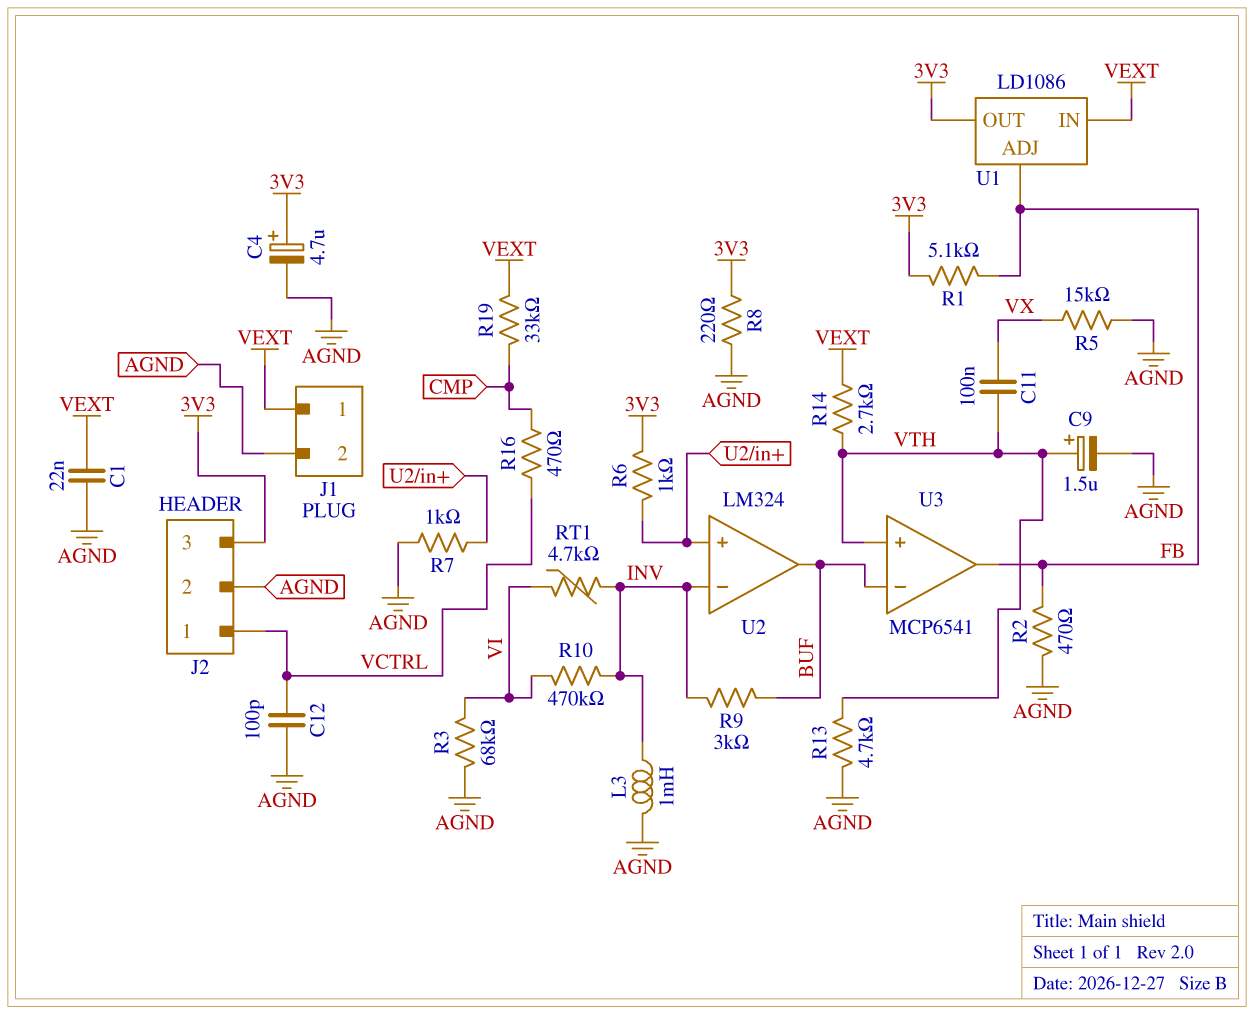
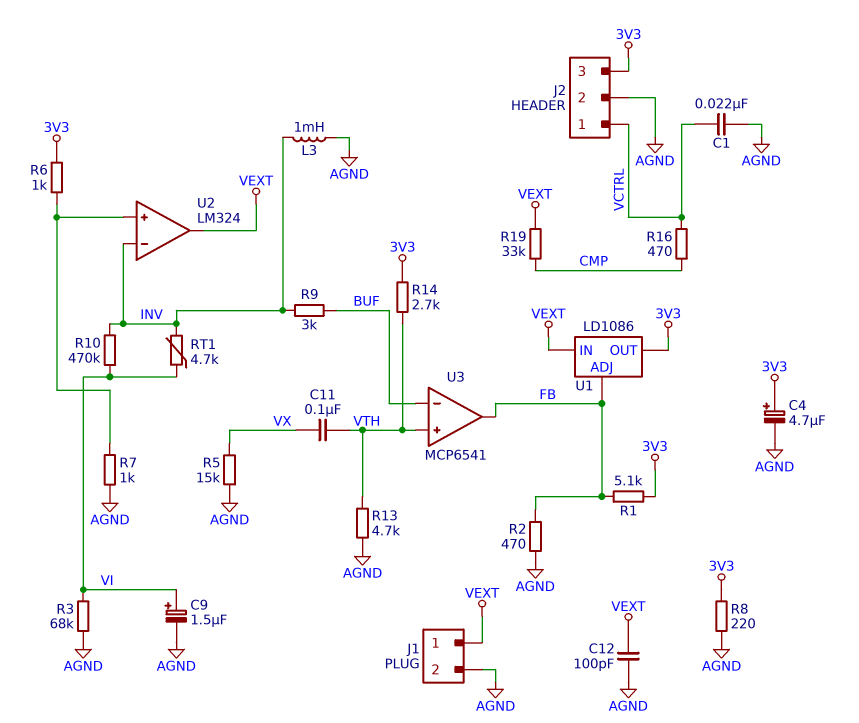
C1: 22nF (AGND, VEXT) -> 22nF (AGND, VCTRL)
C9: 1.5uF (plus VTH, minus AGND) -> 1.5uF (plus VI, minus AGND)
C12: 100pF (AGND, VCTRL) -> 100pF (AGND, VEXT)
R14: 2.7k (VEXT, VTH) -> 2.7k (3V3, VTH)
U2 pin out: BUF -> VEXT

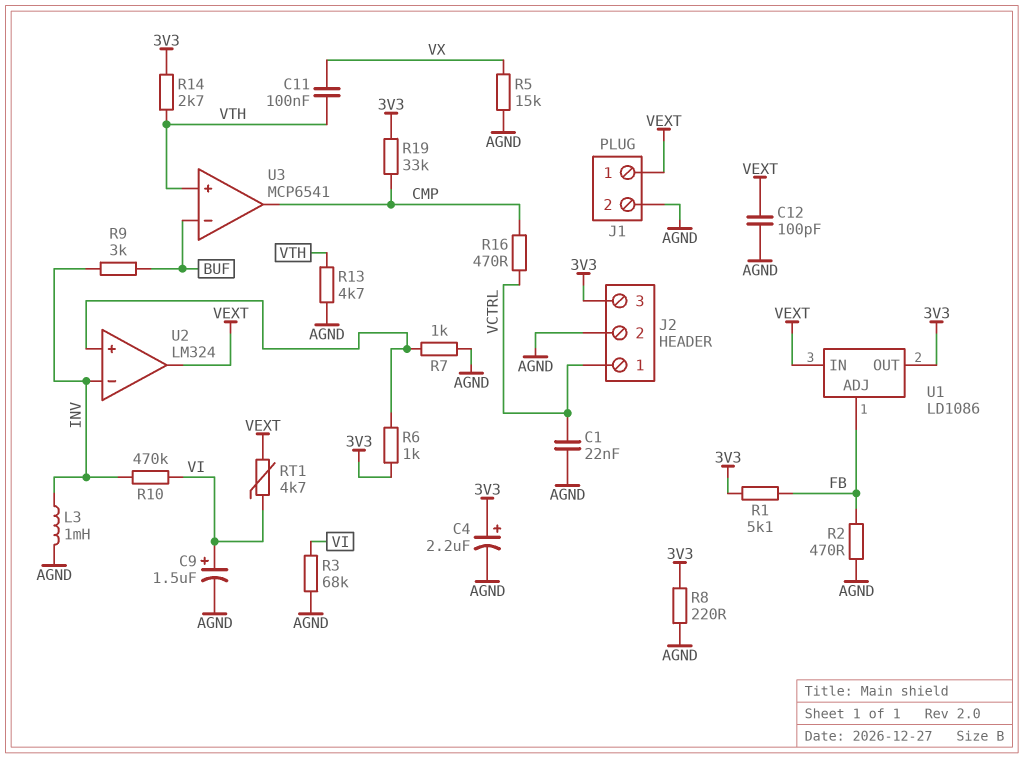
C4: 4.7uF (plus 3V3, minus AGND) -> 2.2uF (plus 3V3, minus AGND)
R19: 33k (CMP, VEXT) -> 33k (3V3, CMP)
RT1: 4.7k (INV, VI) -> 4.7k (VEXT, VI)
U3 pin out: FB -> CMP

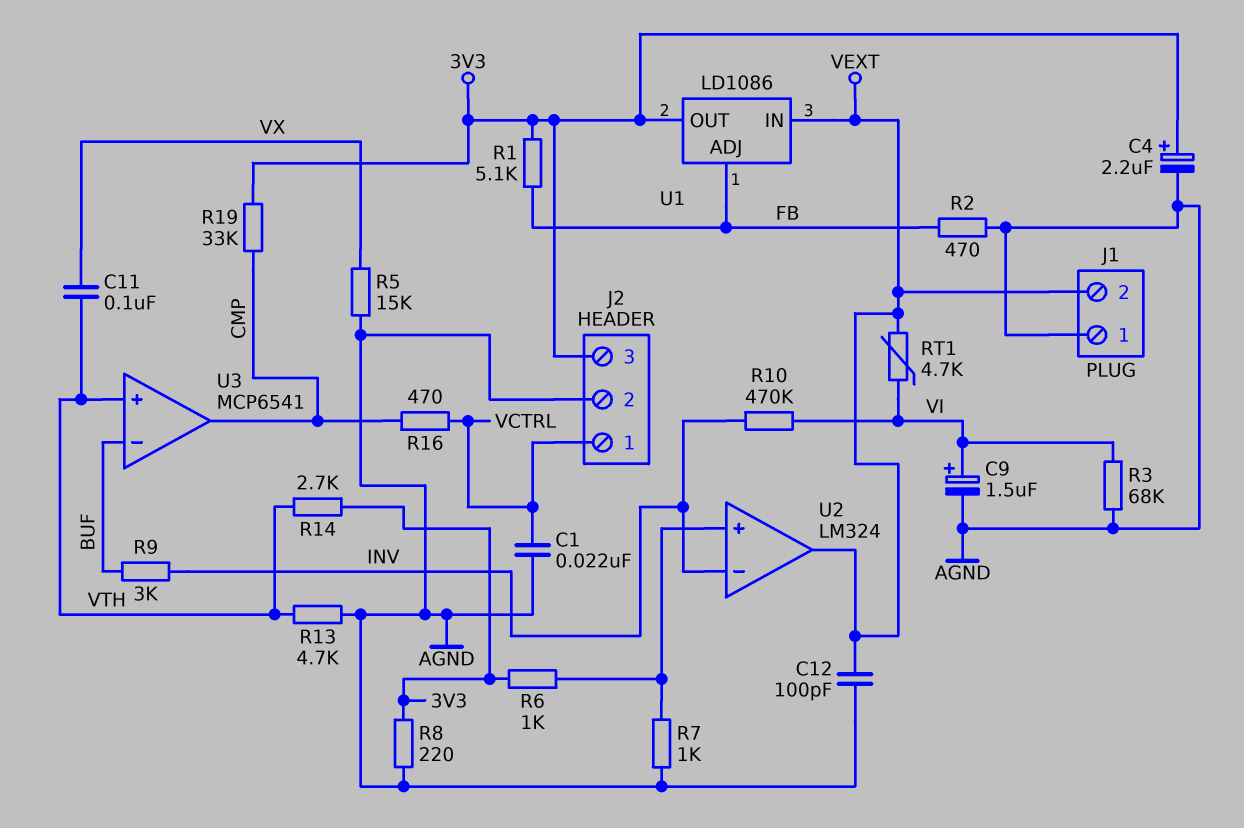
J1 pin 1: VEXT -> AGND
J1 pin 2: AGND -> VEXT
L3: 1mH (AGND, INV) -> none

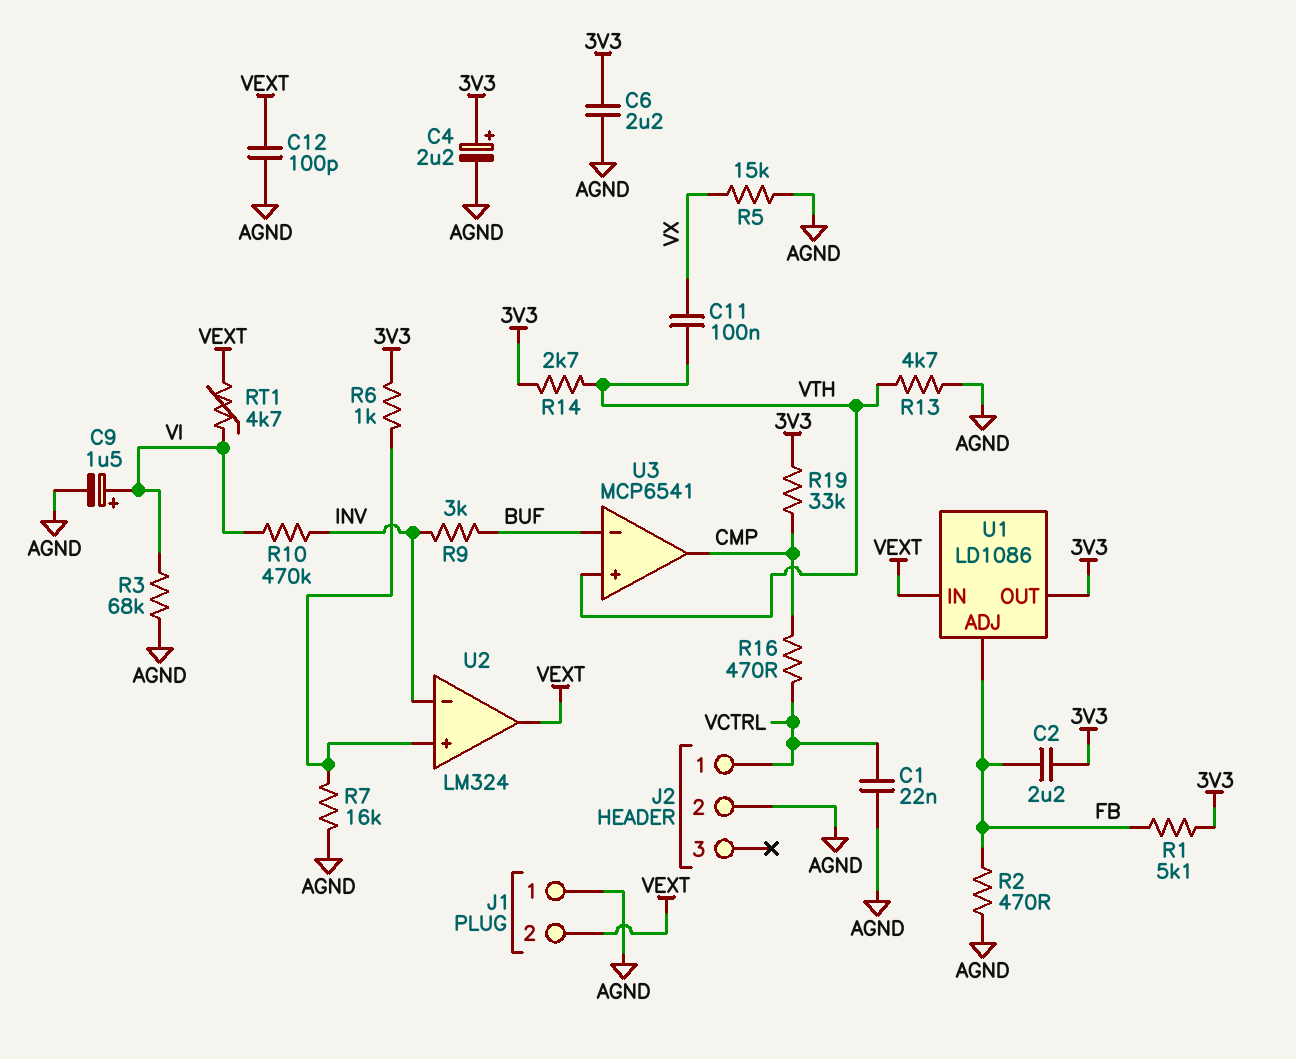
C2: none -> 2.2uF (3V3, FB)
C6: none -> 2.2uF (3V3, AGND)
J2 pin 3: 3V3 -> none
R7: 1k (AGND, U2/in+) -> 16k (AGND, U2/in+)
R8: 220 (3V3, AGND) -> none

